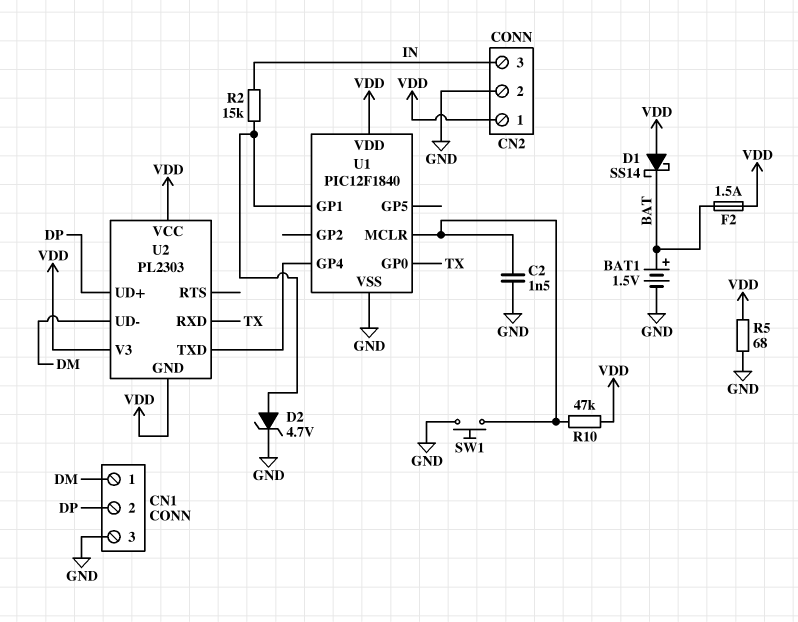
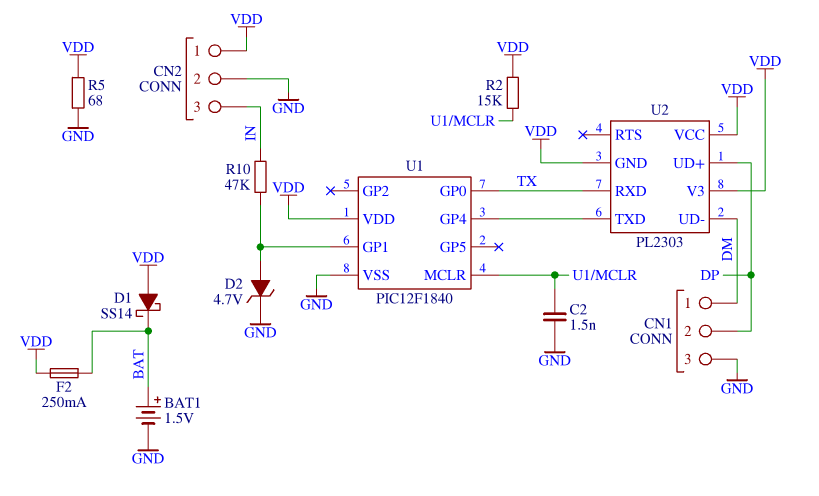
F2: 1.5A (BAT, VDD) -> 250mA (BAT, VDD)
R2: 15k (IN, U1/GP1) -> 15k (U1/MCLR, VDD)
R10: 47k (U1/MCLR, VDD) -> 47k (IN, U1/GP1)
SW1: button (GND, U1/MCLR) -> none

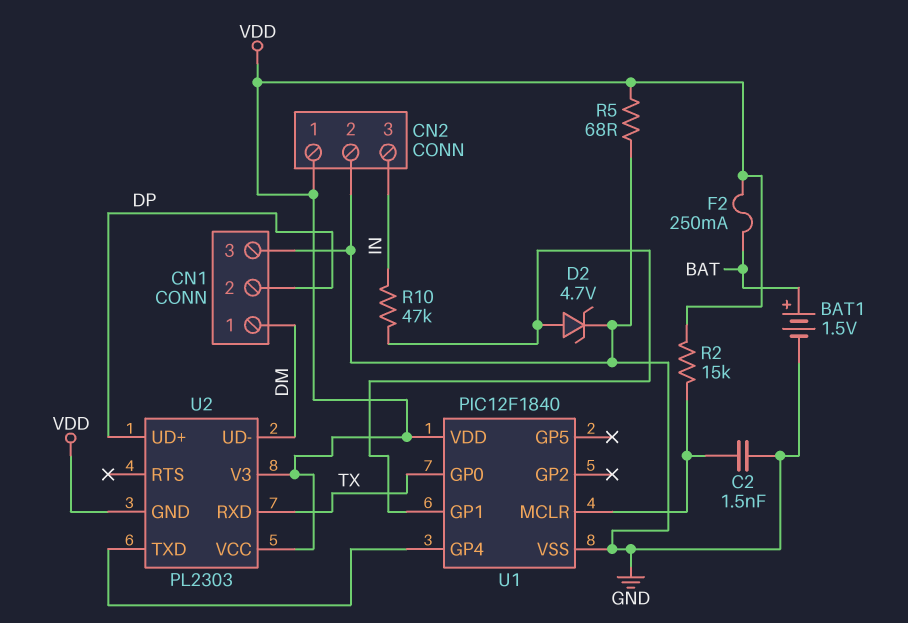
D1: schottky SS14 (A VDD, K BAT) -> none

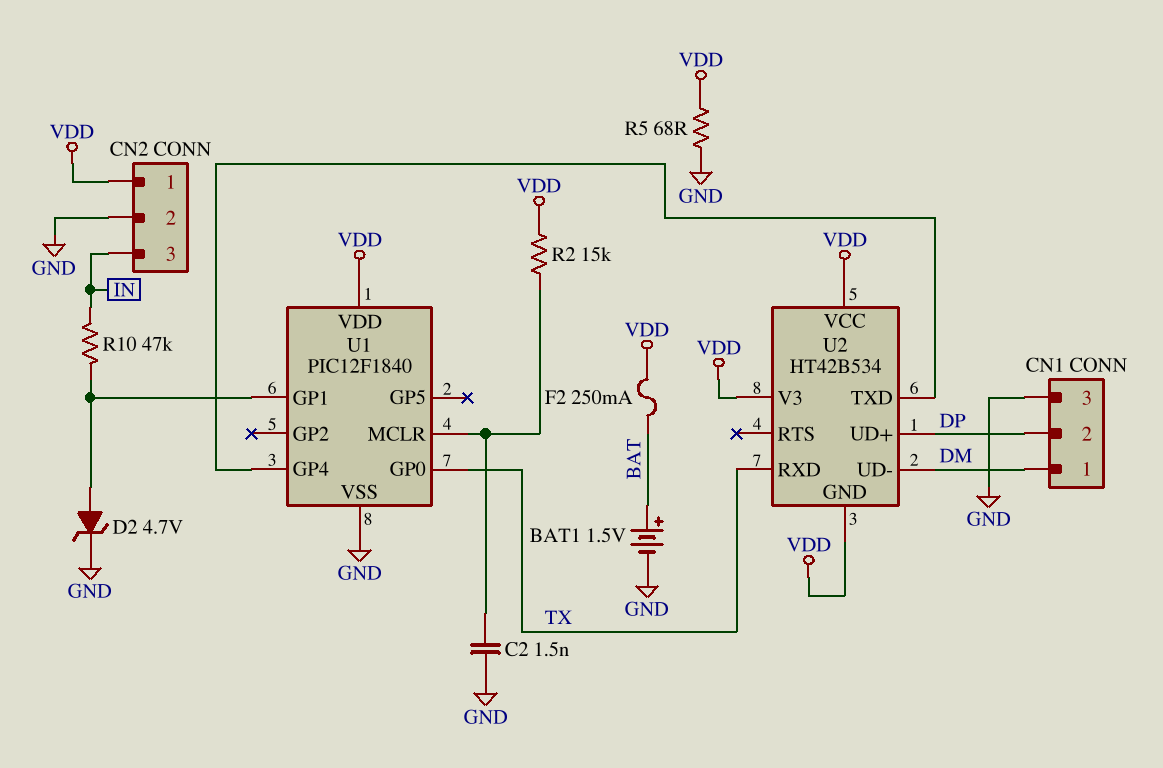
U2: PL2303 -> HT42B534

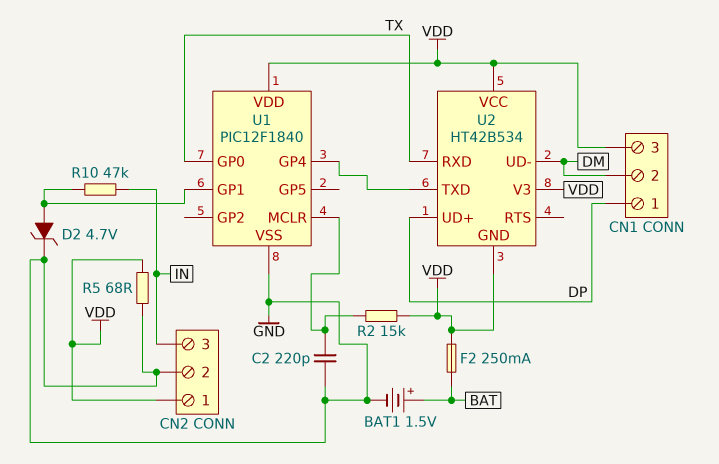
C2: 1.5nF (GND, U1/MCLR) -> 220pF (GND, U1/MCLR)
CN1 pin 1: DM -> DP
CN1 pin 2: DP -> DM
CN1 pin 3: GND -> VDD

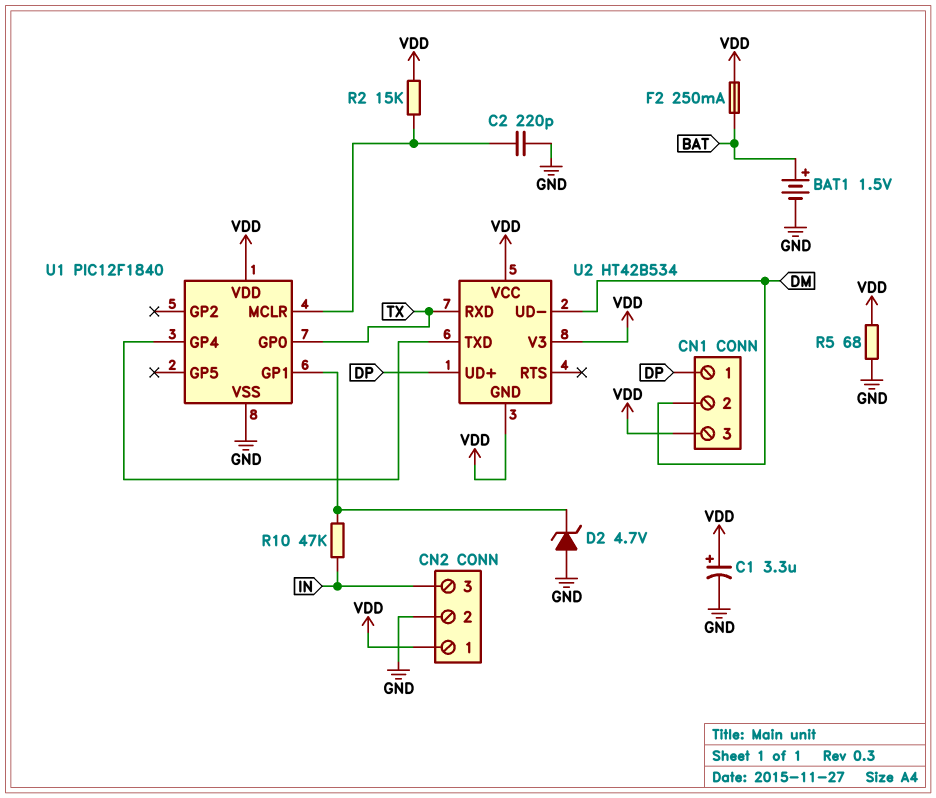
C1: none -> 3.3uF (plus VDD, minus GND)
D2: zener 4.7V (A U1/GP1, K GND) -> zener 4.7V (A GND, K U1/GP1)

